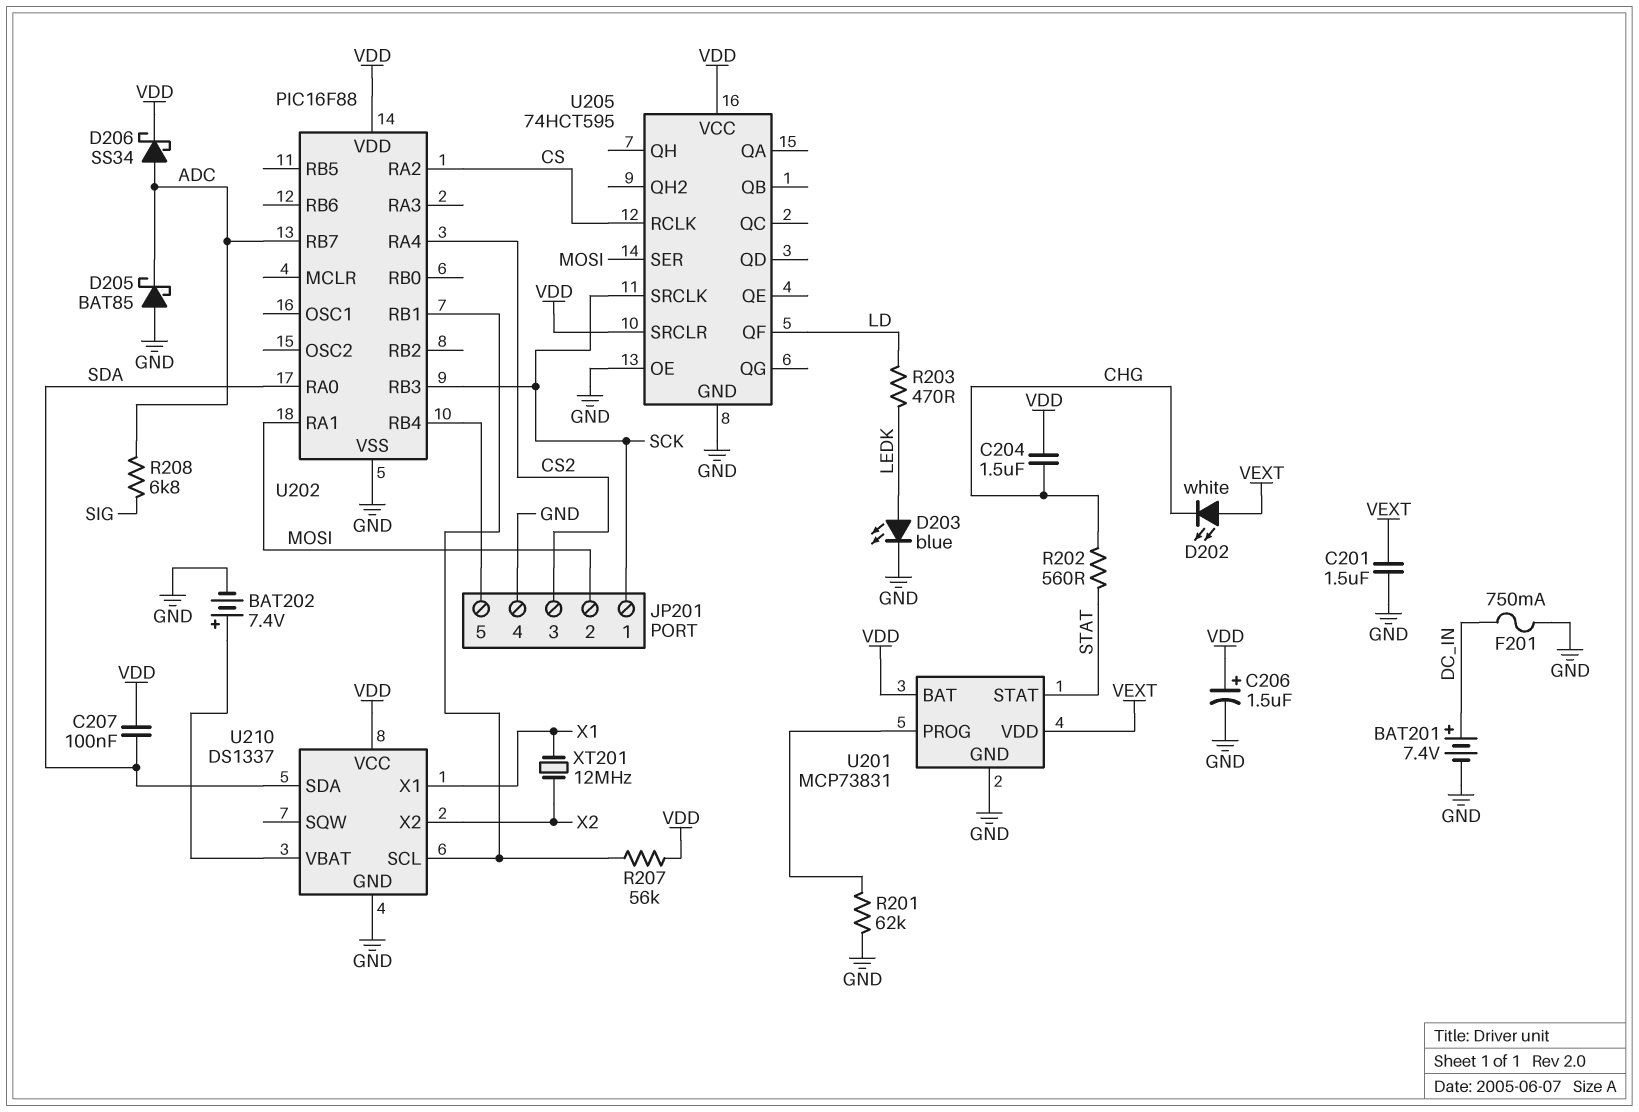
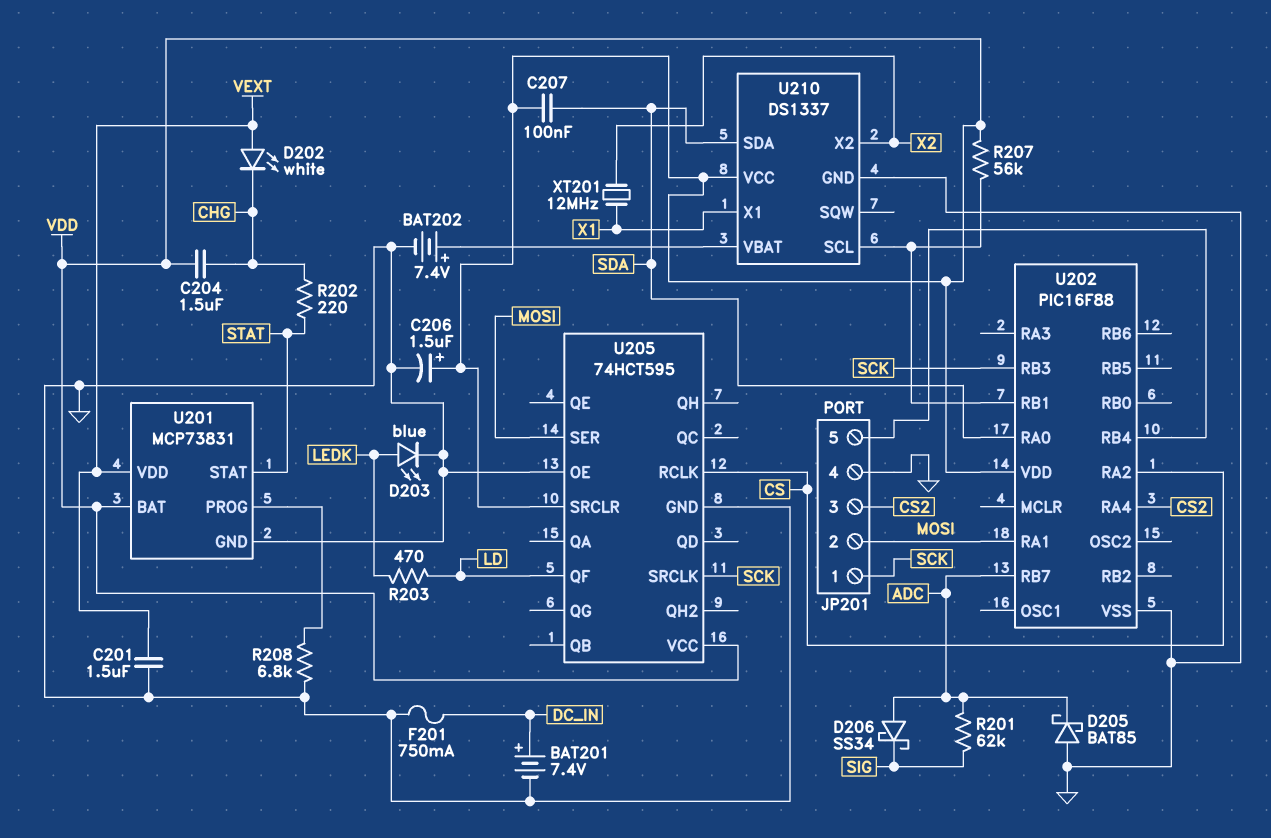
D206: schottky SS34 (A ADC, K VDD) -> schottky SS34 (A ADC, K SIG)
R201: 62k (GND, U201/PROG) -> 62k (ADC, SIG)
R202: 560 (CHG, STAT) -> 220 (CHG, STAT)
R208: 6.8k (ADC, SIG) -> 6.8k (GND, U201/PROG)

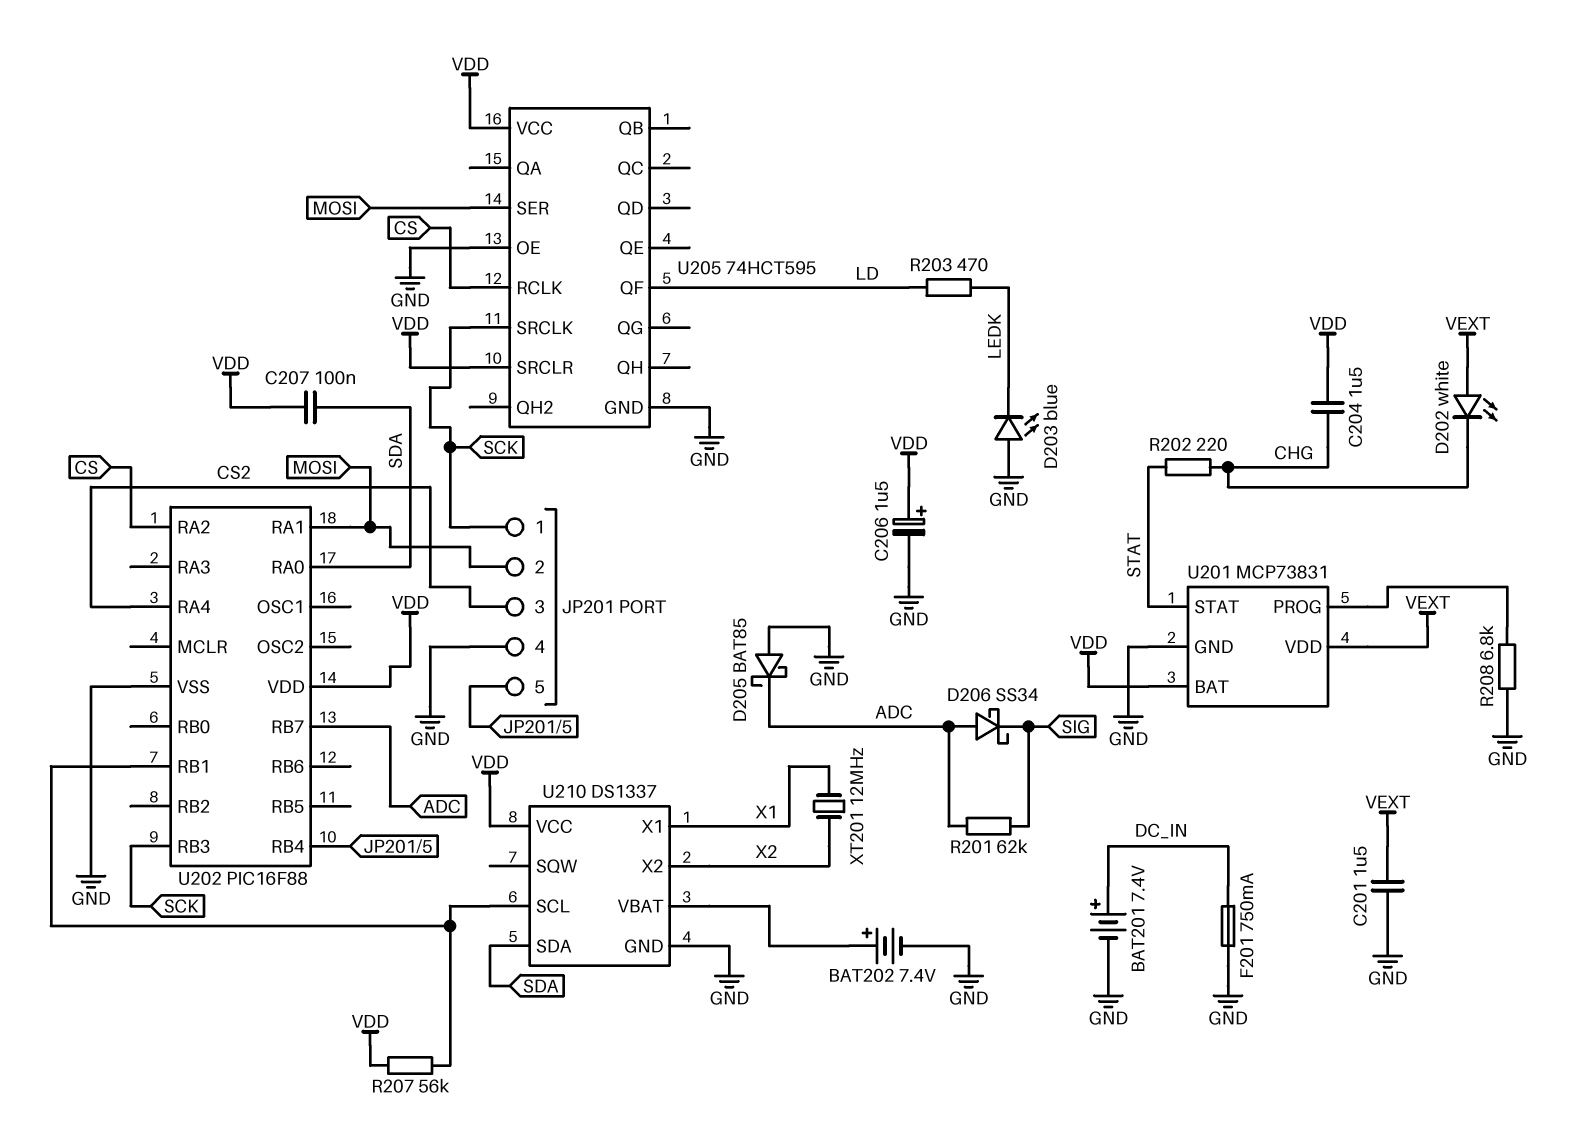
D203: LED blue (A LEDK, K GND) -> LED blue (A GND, K LEDK)

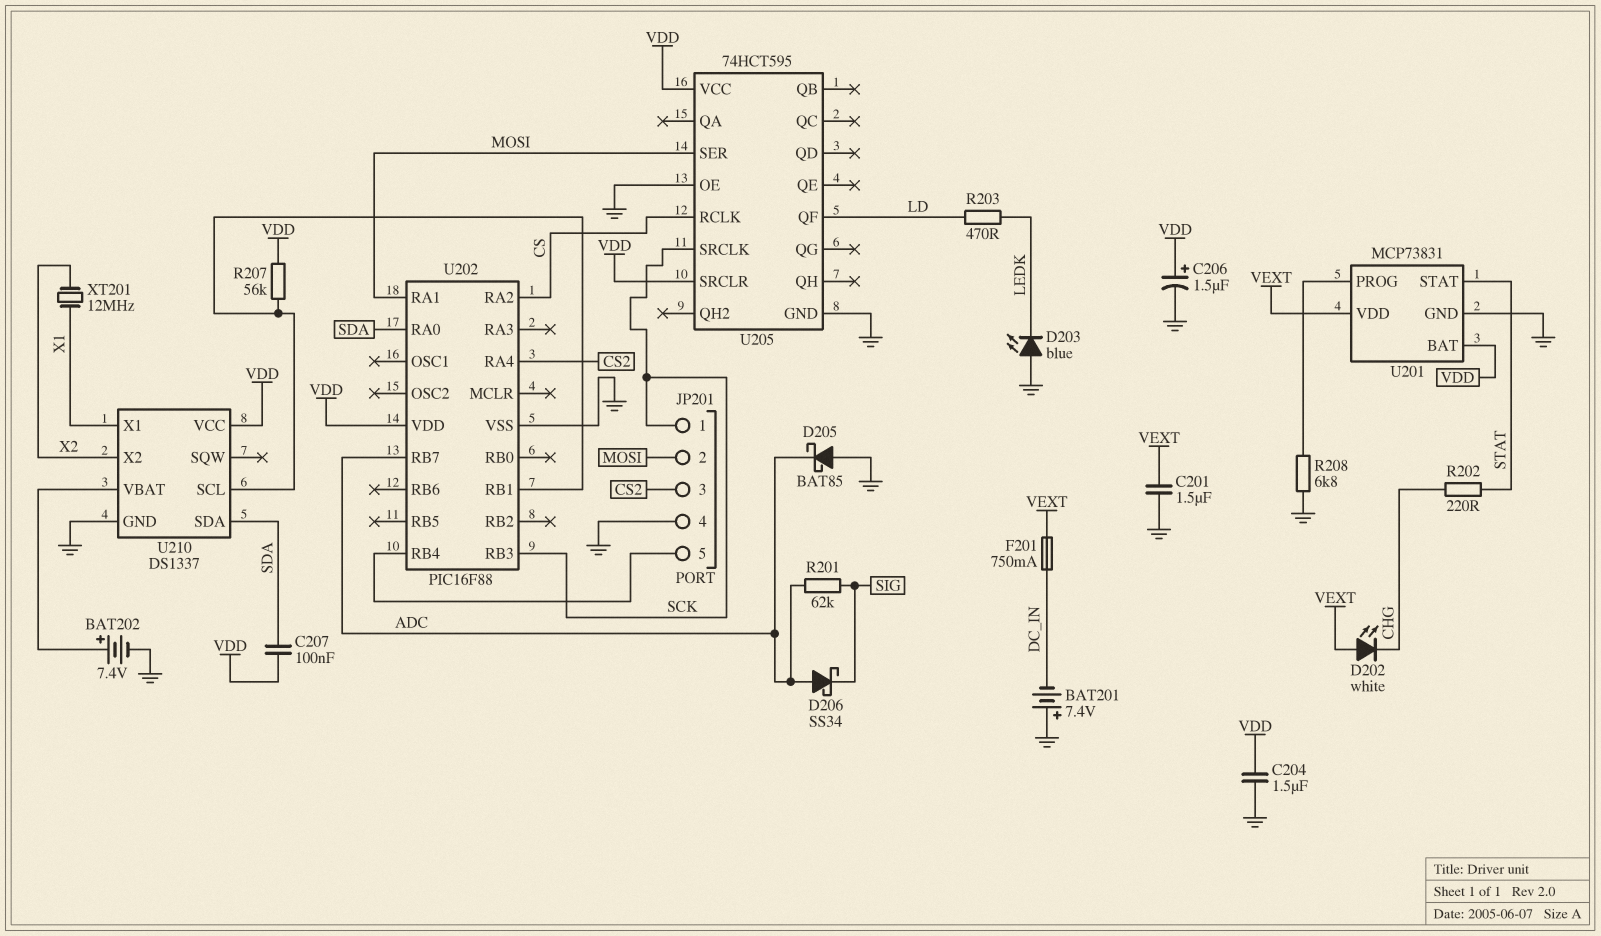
BAT201: 7.4V (plus DC_IN, minus GND) -> 7.4V (plus GND, minus DC_IN)
C204: 1.5uF (CHG, VDD) -> 1.5uF (GND, VDD)
F201: 750mA (DC_IN, GND) -> 750mA (DC_IN, VEXT)

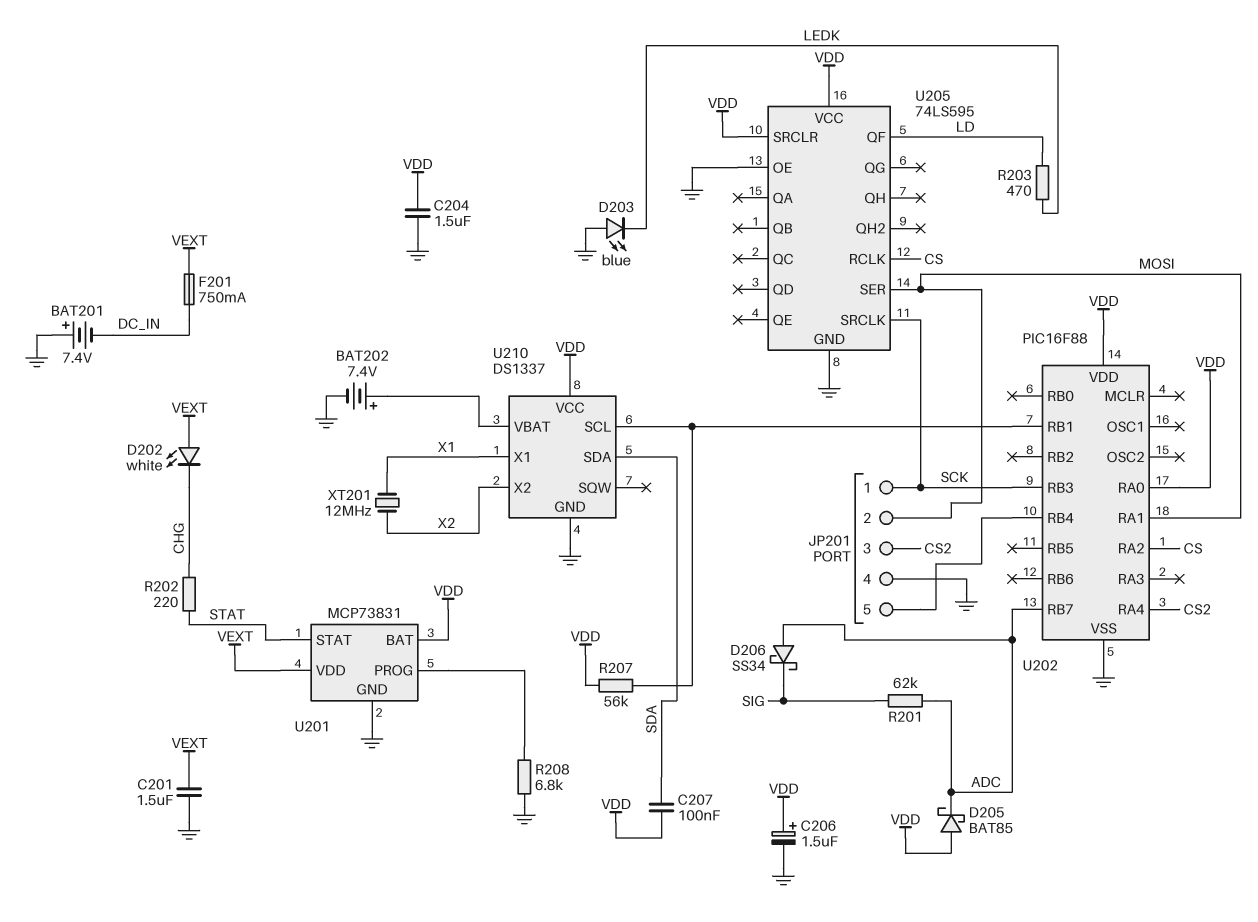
D205: schottky BAT85 (A GND, K ADC) -> schottky BAT85 (A VDD, K ADC)
U202 pin RA0: SDA -> VDD
U205: 74HCT595 -> 74LS595

